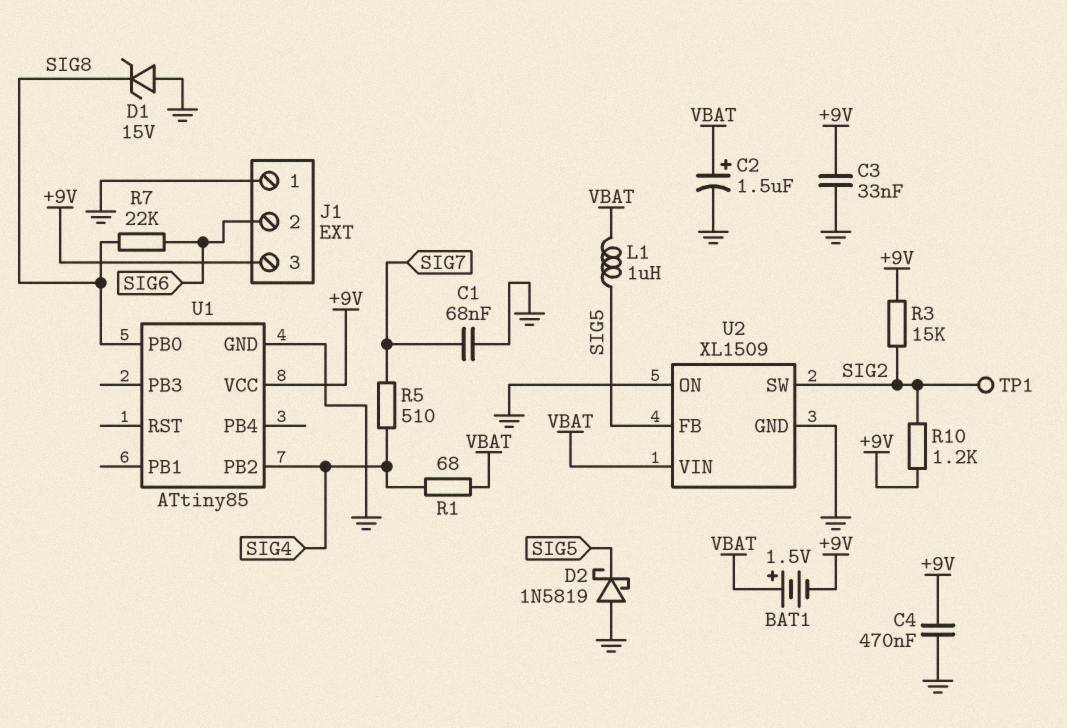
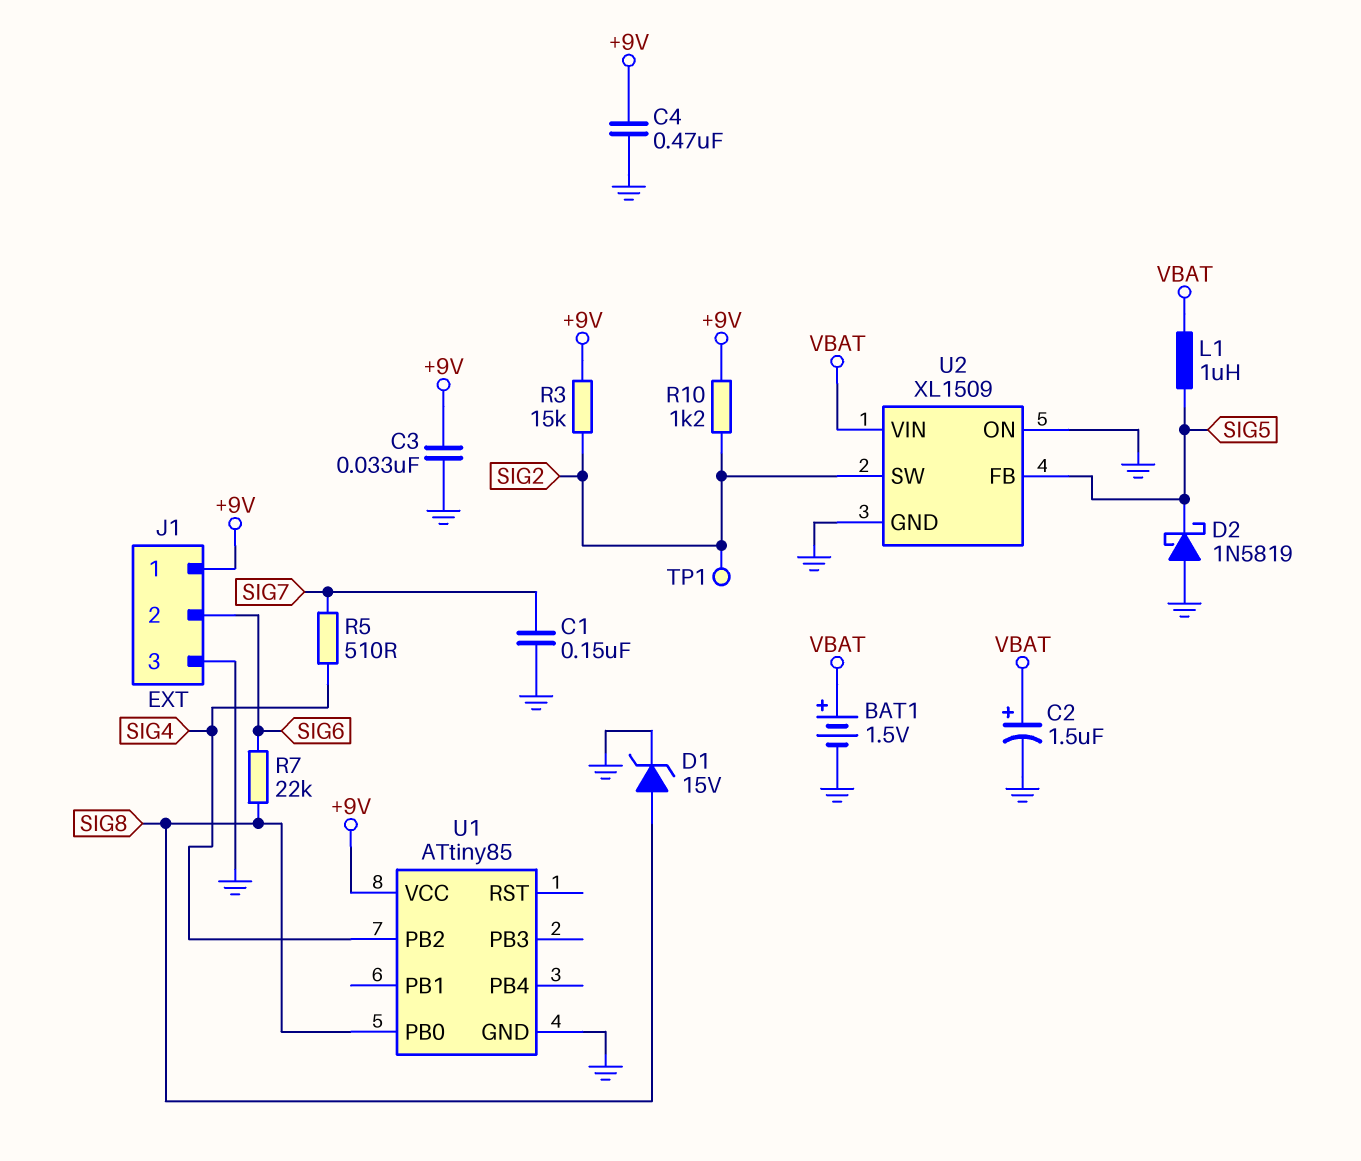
BAT1: 1.5V (plus VBAT, minus +9V) -> 1.5V (plus VBAT, minus GND)
C1: 68nF (GND, SIG7) -> 150nF (GND, SIG7)
D1: zener 15V (A GND, K SIG8) -> zener 15V (A SIG8, K GND)
J1 pin 1: GND -> +9V
J1 pin 3: +9V -> GND
R1: 68 (SIG4, VBAT) -> none

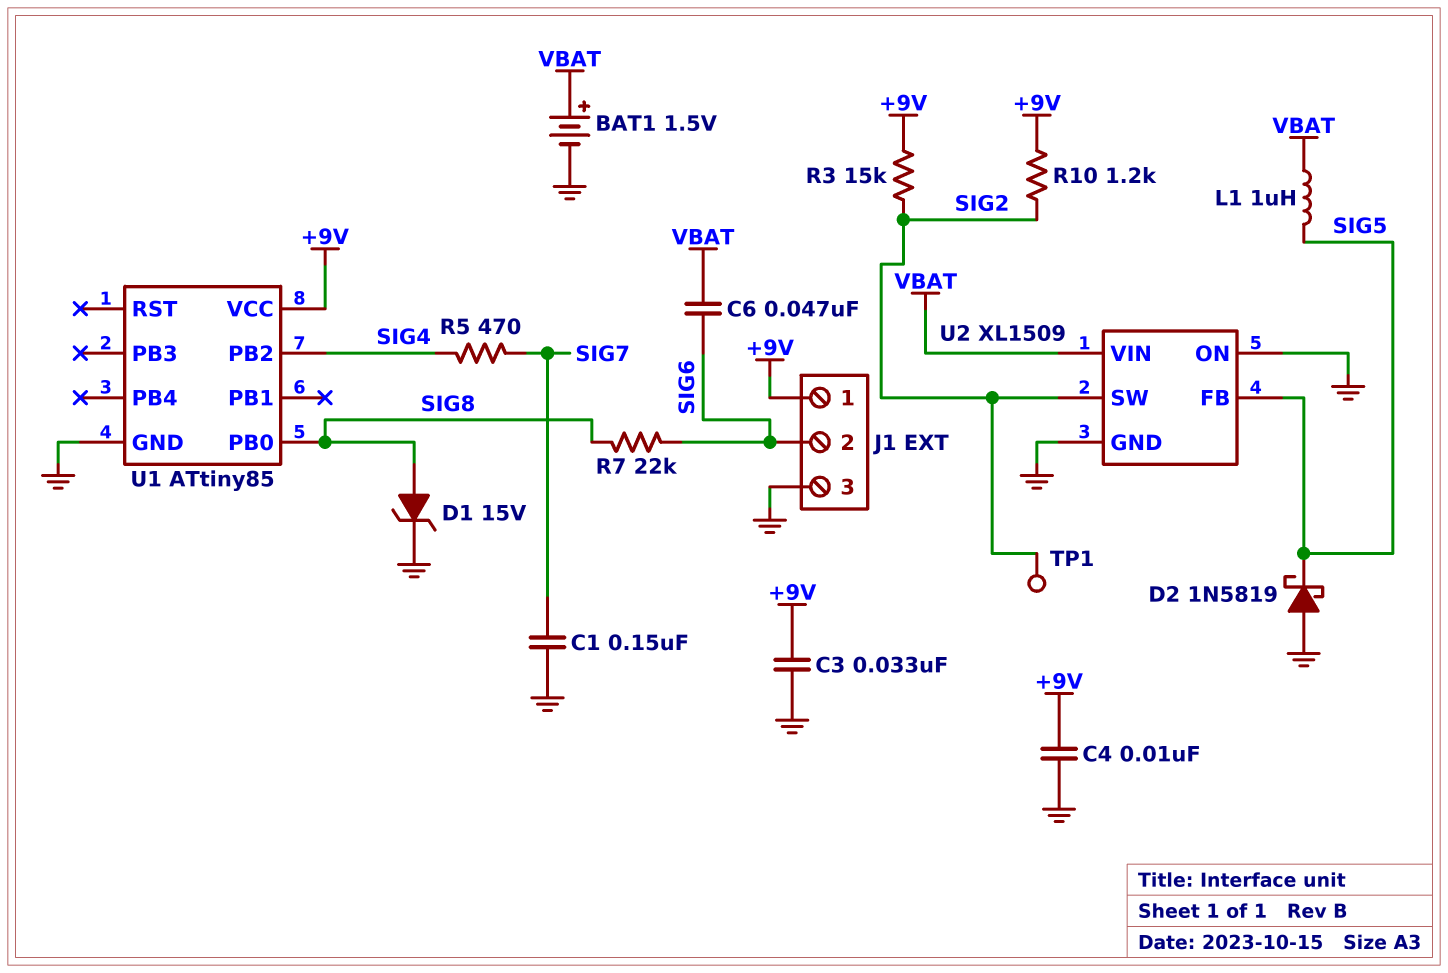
C2: 1.5uF (plus VBAT, minus GND) -> none
C4: 470nF (+9V, GND) -> 10nF (+9V, GND)
C6: none -> 47nF (SIG6, VBAT)
R5: 510 (SIG4, SIG7) -> 470 (SIG4, SIG7)

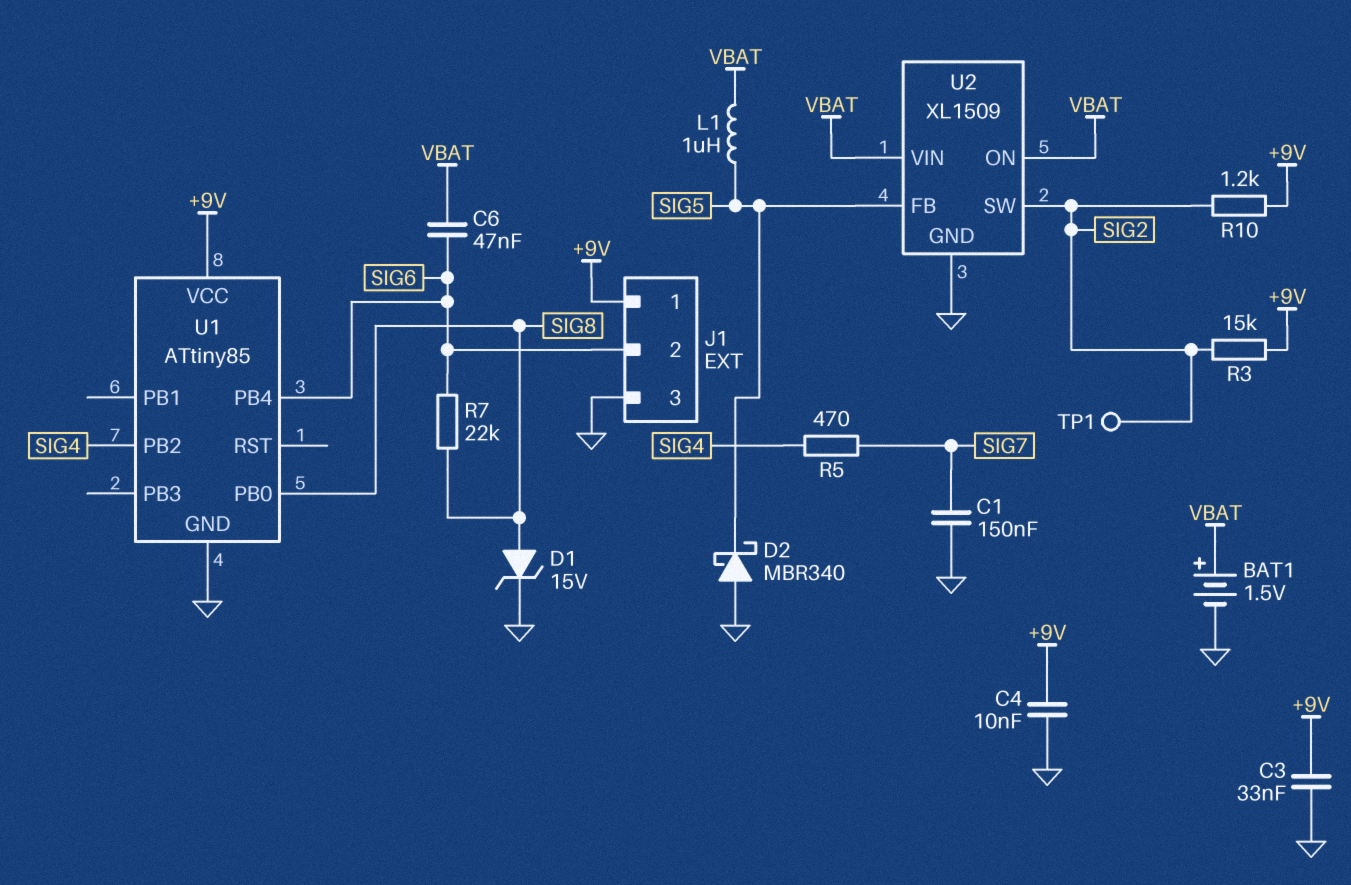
D2: schottky 1N5819 (A GND, K SIG5) -> schottky MBR340 (A GND, K SIG5)
U1 pin PB4: none -> SIG6
U2 pin ON: GND -> VBAT

